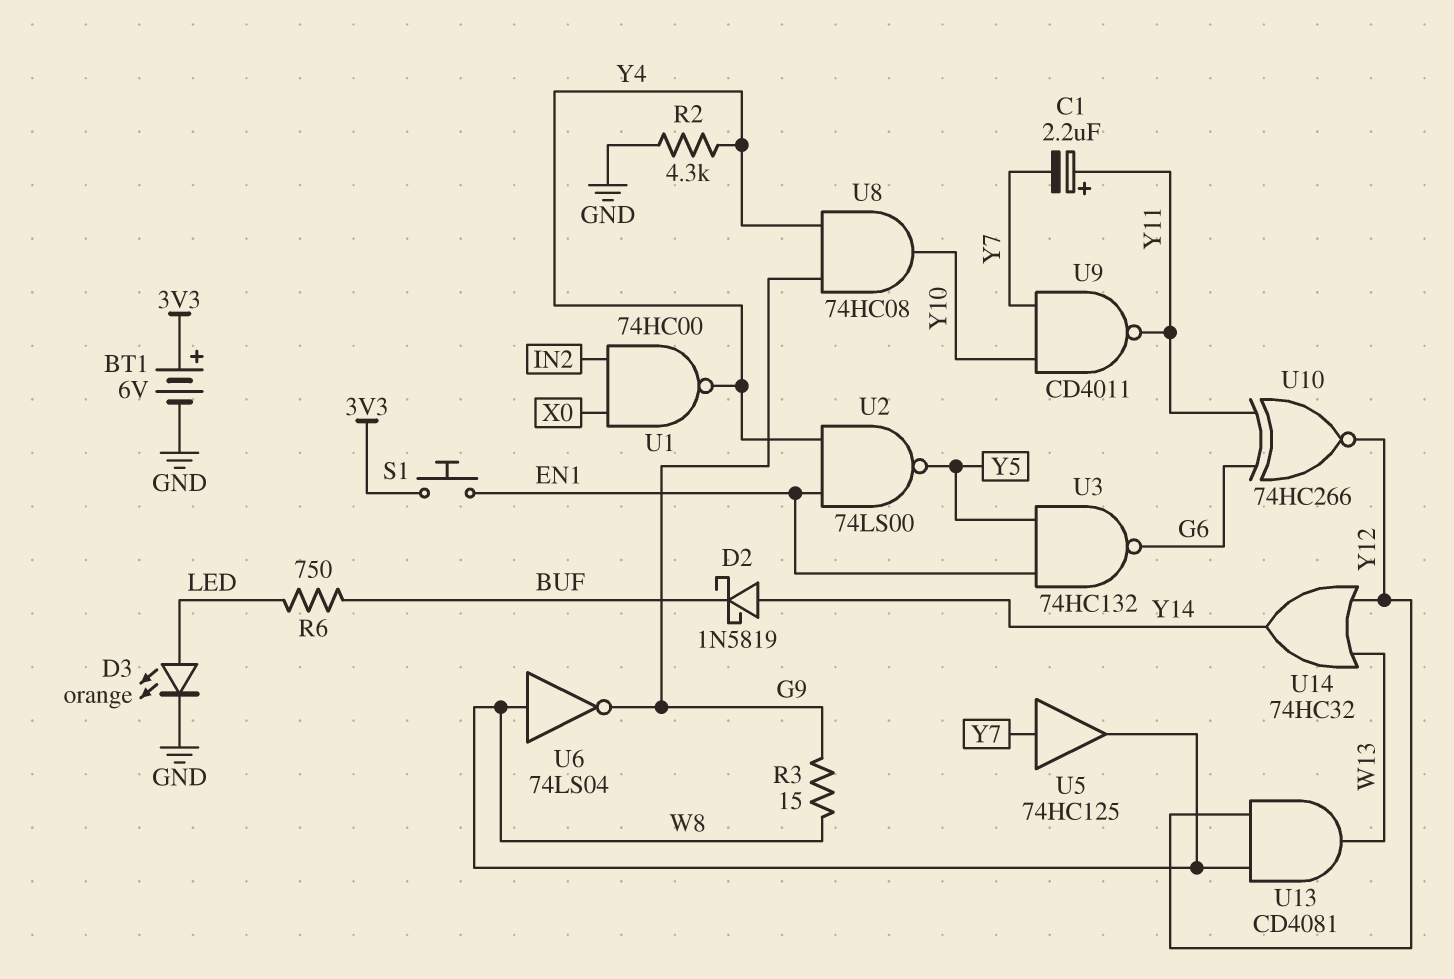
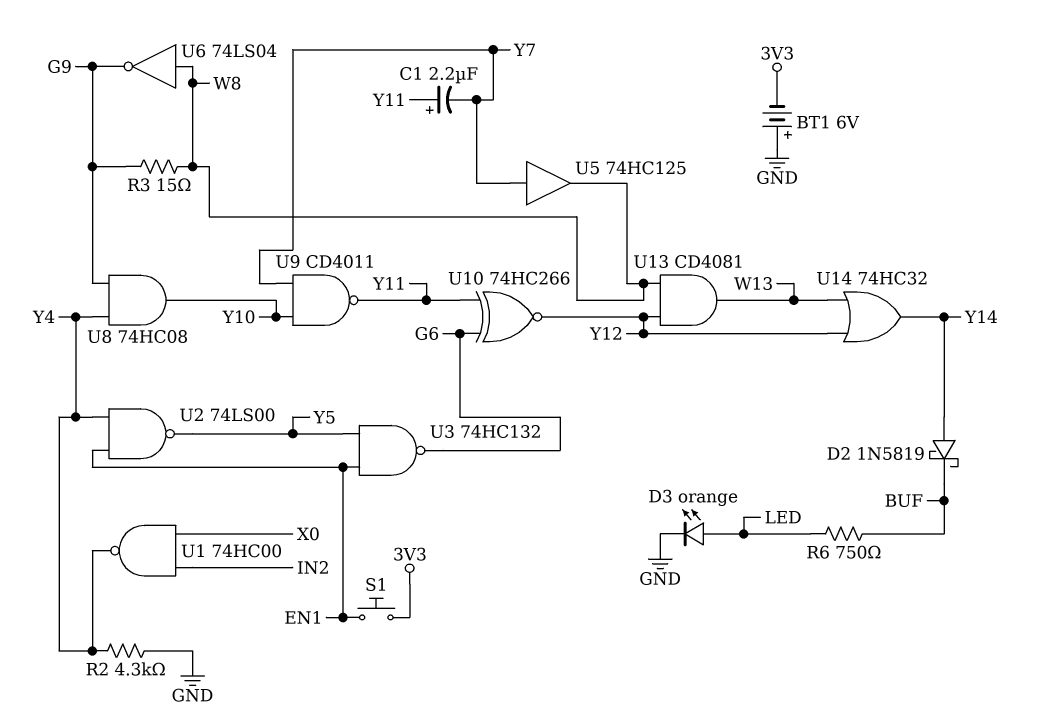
BT1: 6V (plus 3V3, minus GND) -> 6V (plus GND, minus 3V3)

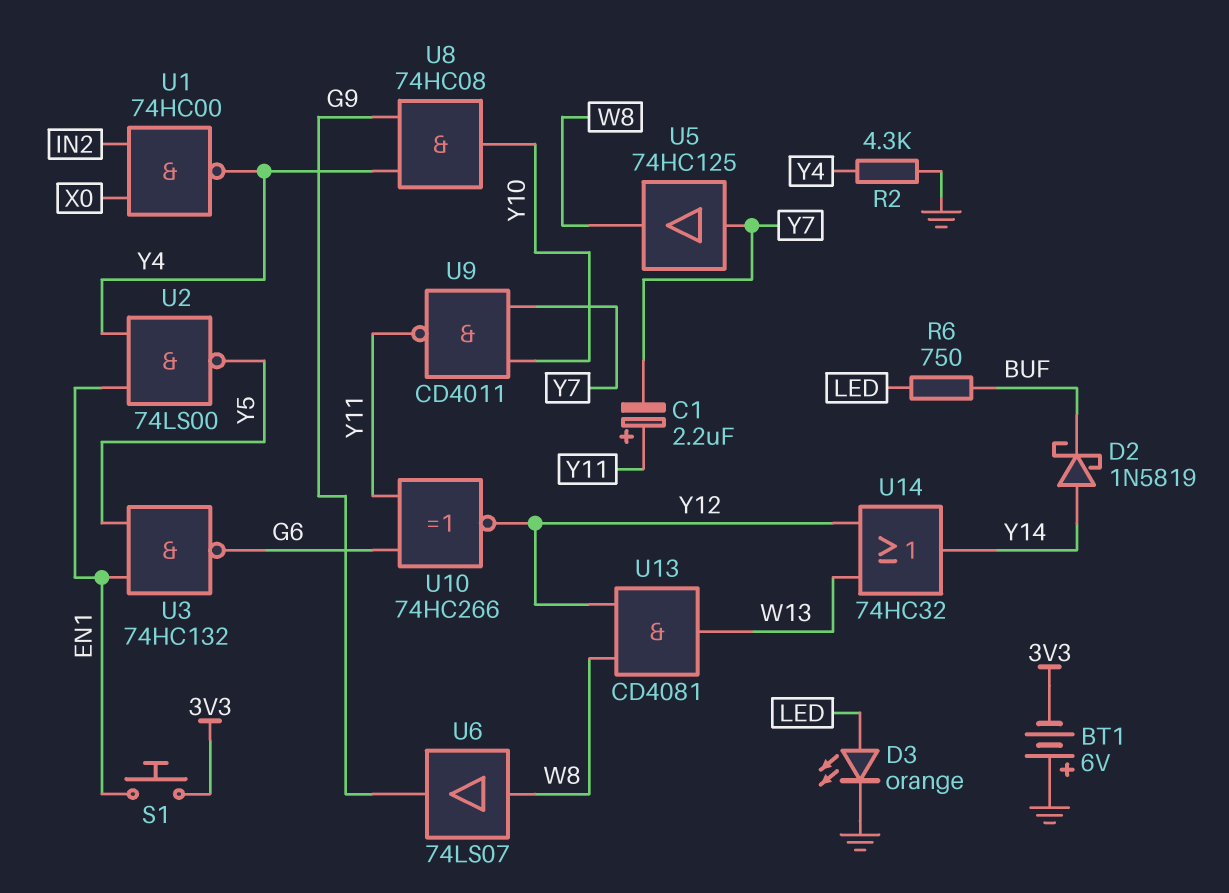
R3: 15 (G9, W8) -> none
U6: NOT 74LS04 (in W8, out G9) -> buffer 74LS07 (in W8, out G9)

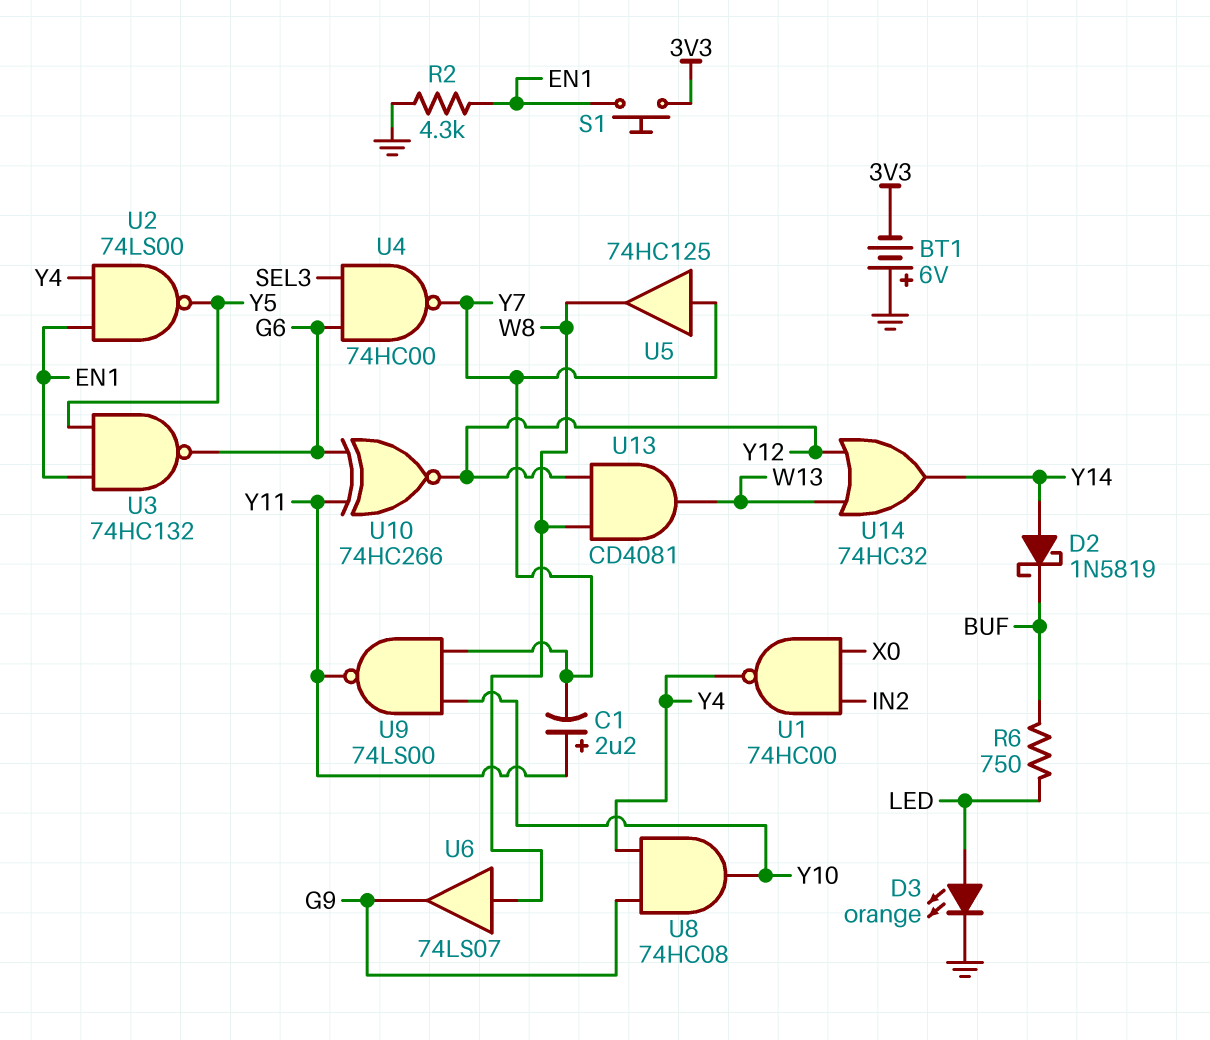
R2: 4.3k (GND, Y4) -> 4.3k (EN1, GND)
U4: none -> NAND 74HC00 (in G6, in SEL3, out Y7)
U9: NAND CD4011 (in Y7, in Y10, out Y11) -> NAND 74LS00 (in Y7, in Y10, out Y11)

